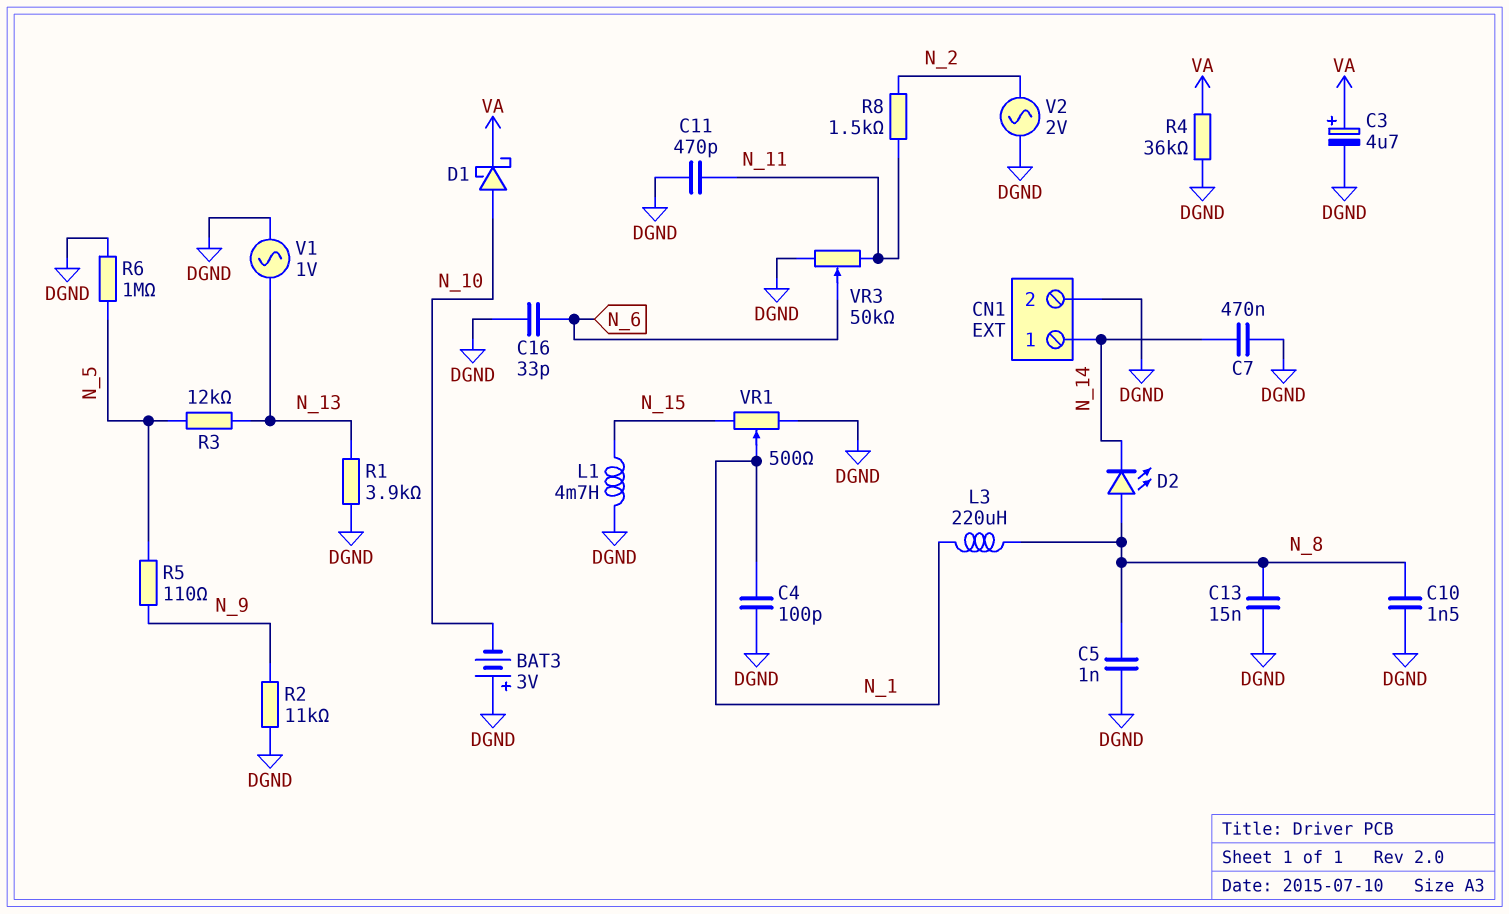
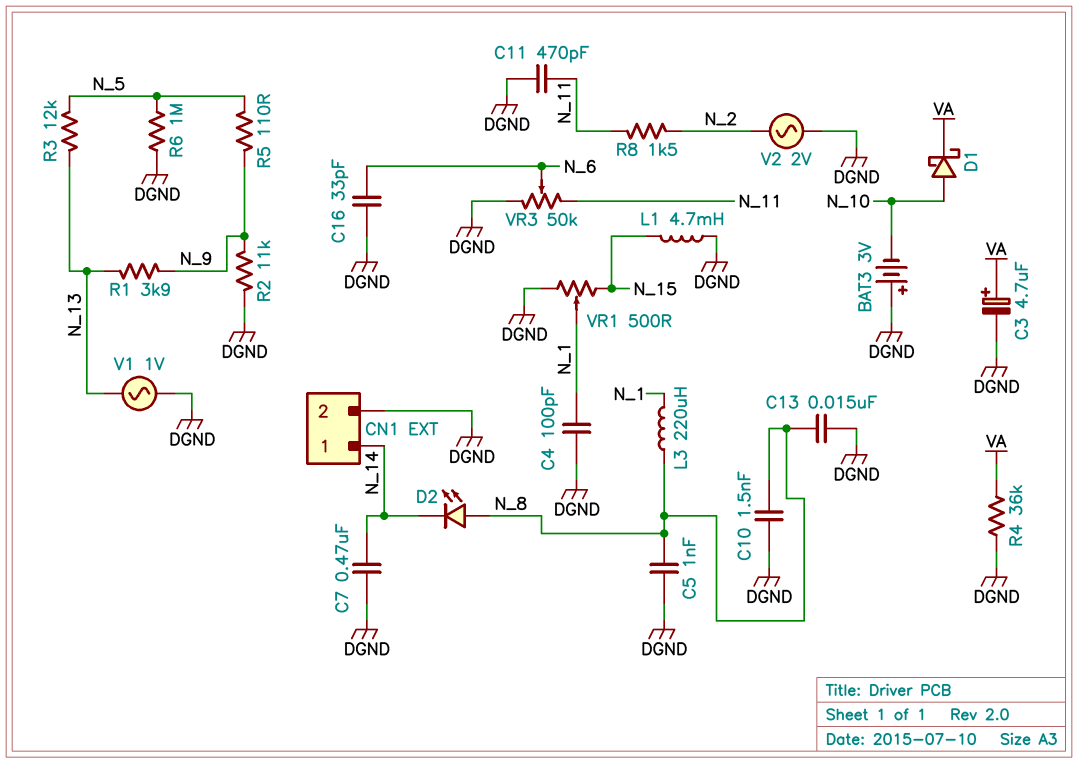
R1: 3.9k (DGND, N_13) -> 3.9k (N_9, N_13)

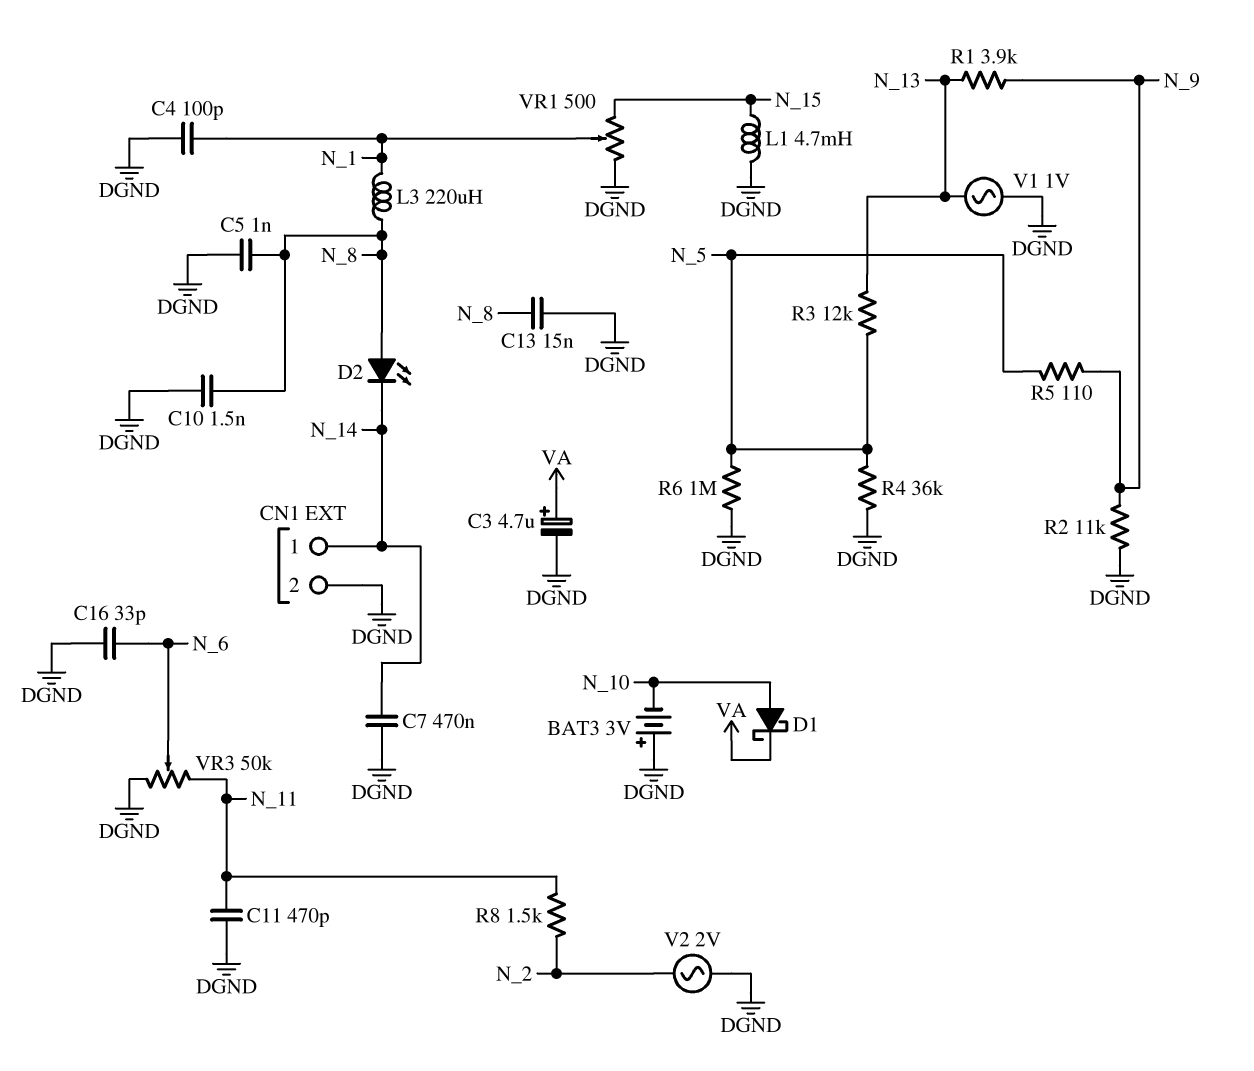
R4: 36k (DGND, VA) -> 36k (DGND, N_5)

